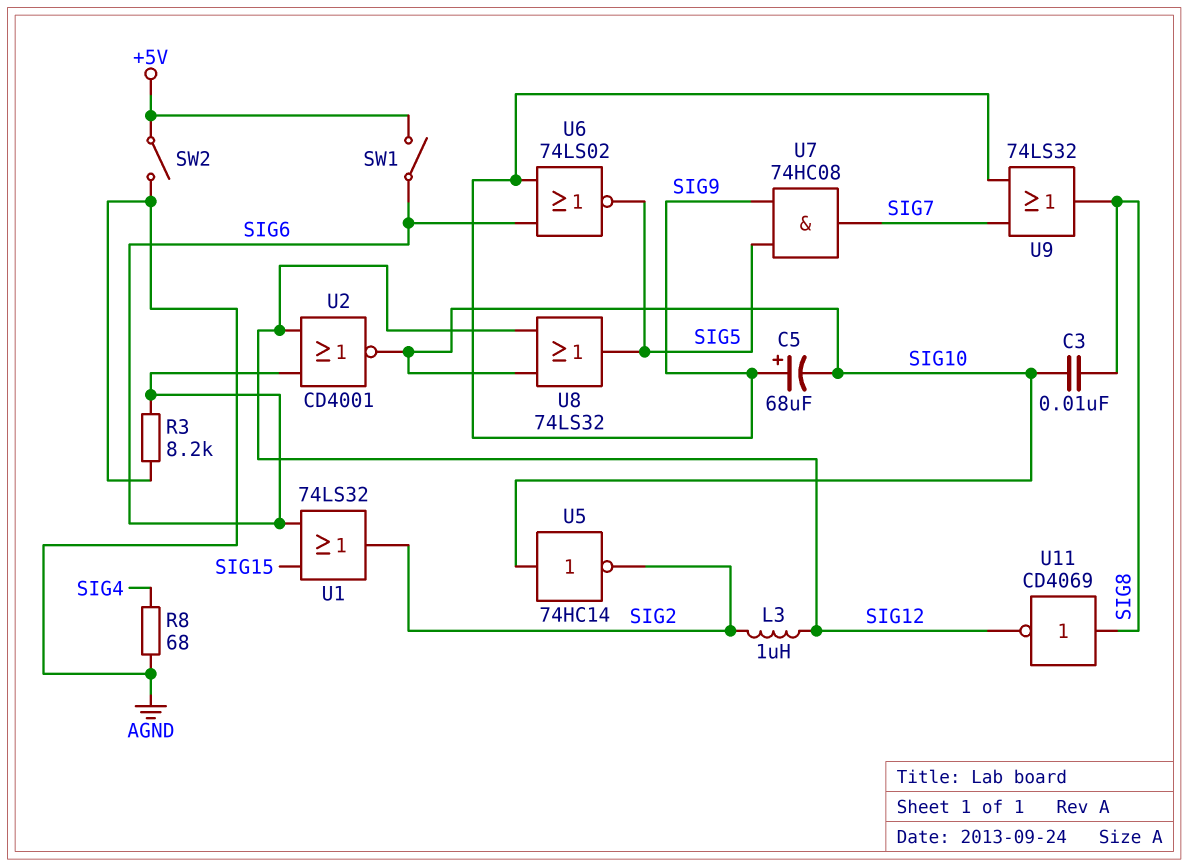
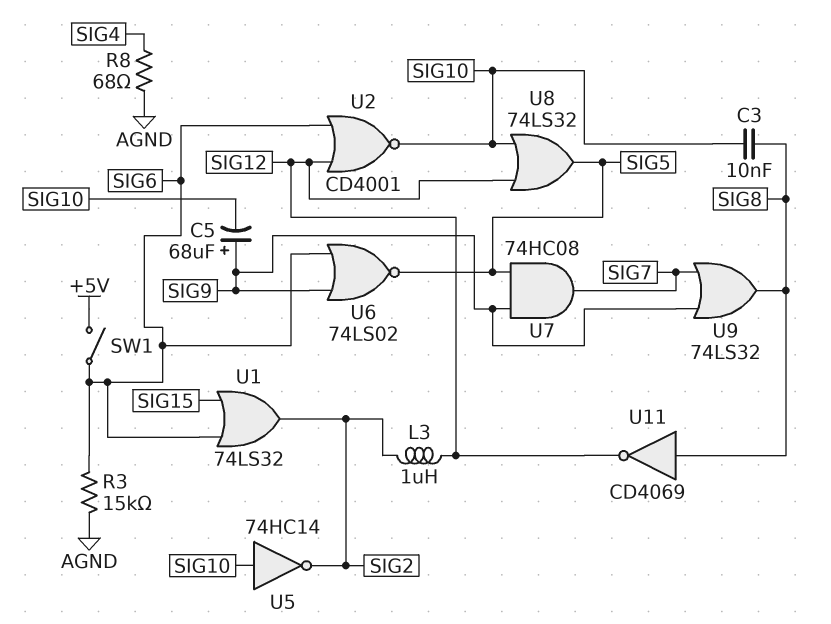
R3: 8.2k (AGND, SIG6) -> 15k (AGND, SIG6)
SW2: switch (+5V, AGND) -> none

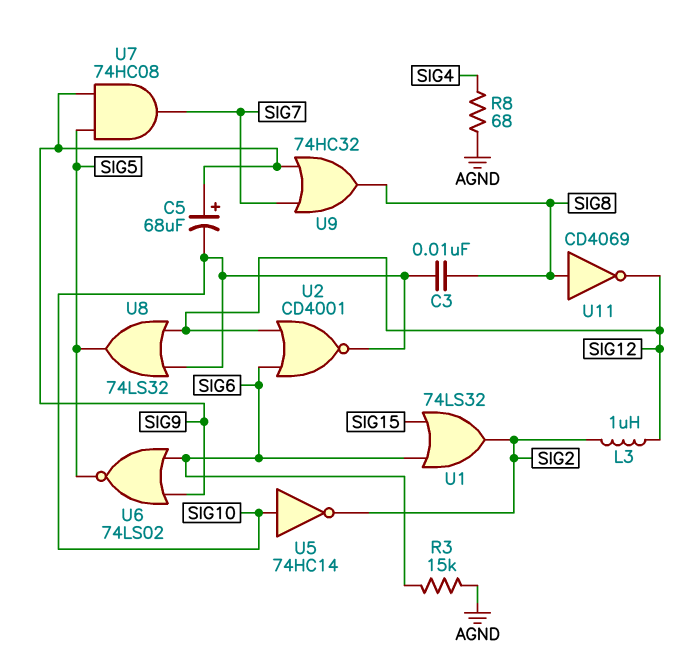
SW1: switch (+5V, SIG6) -> none
U9: OR 74LS32 (in SIG7, in SIG9, out SIG8) -> OR 74HC32 (in SIG7, in SIG9, out SIG8)

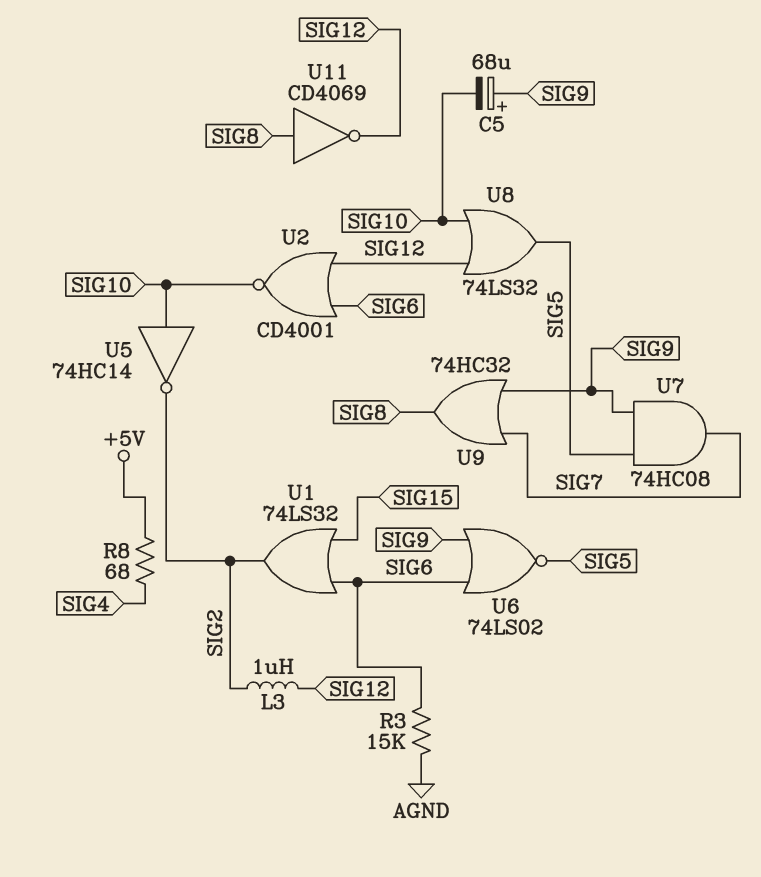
C3: 10nF (SIG8, SIG10) -> none
R8: 68 (AGND, SIG4) -> 68 (+5V, SIG4)

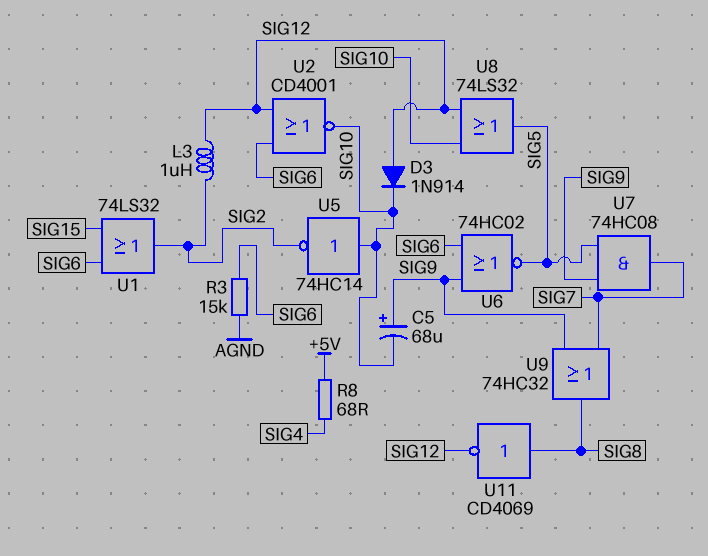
D3: none -> diode 1N914 (A SIG12, K SIG10)
U6: NOR 74LS02 (in SIG6, in SIG9, out SIG5) -> NOR 74HC02 (in SIG6, in SIG9, out SIG5)

